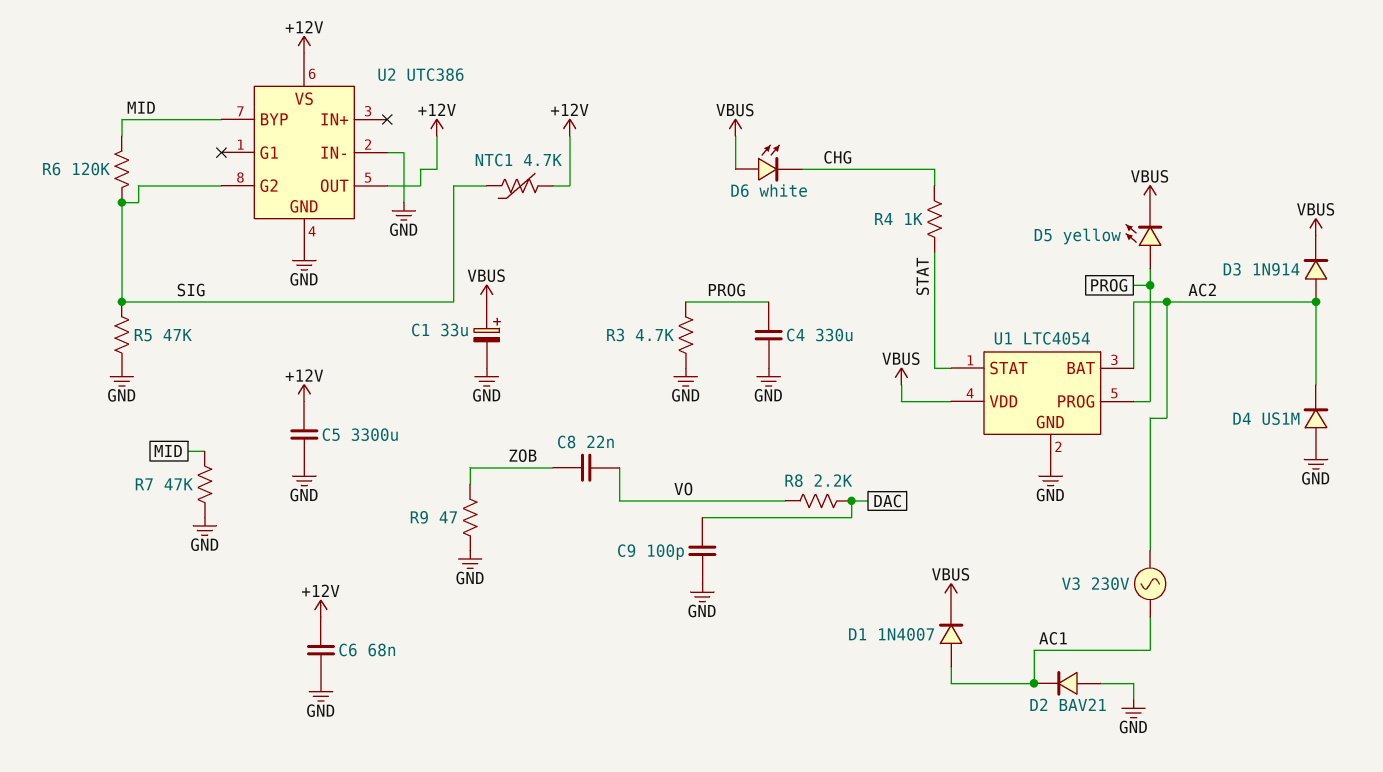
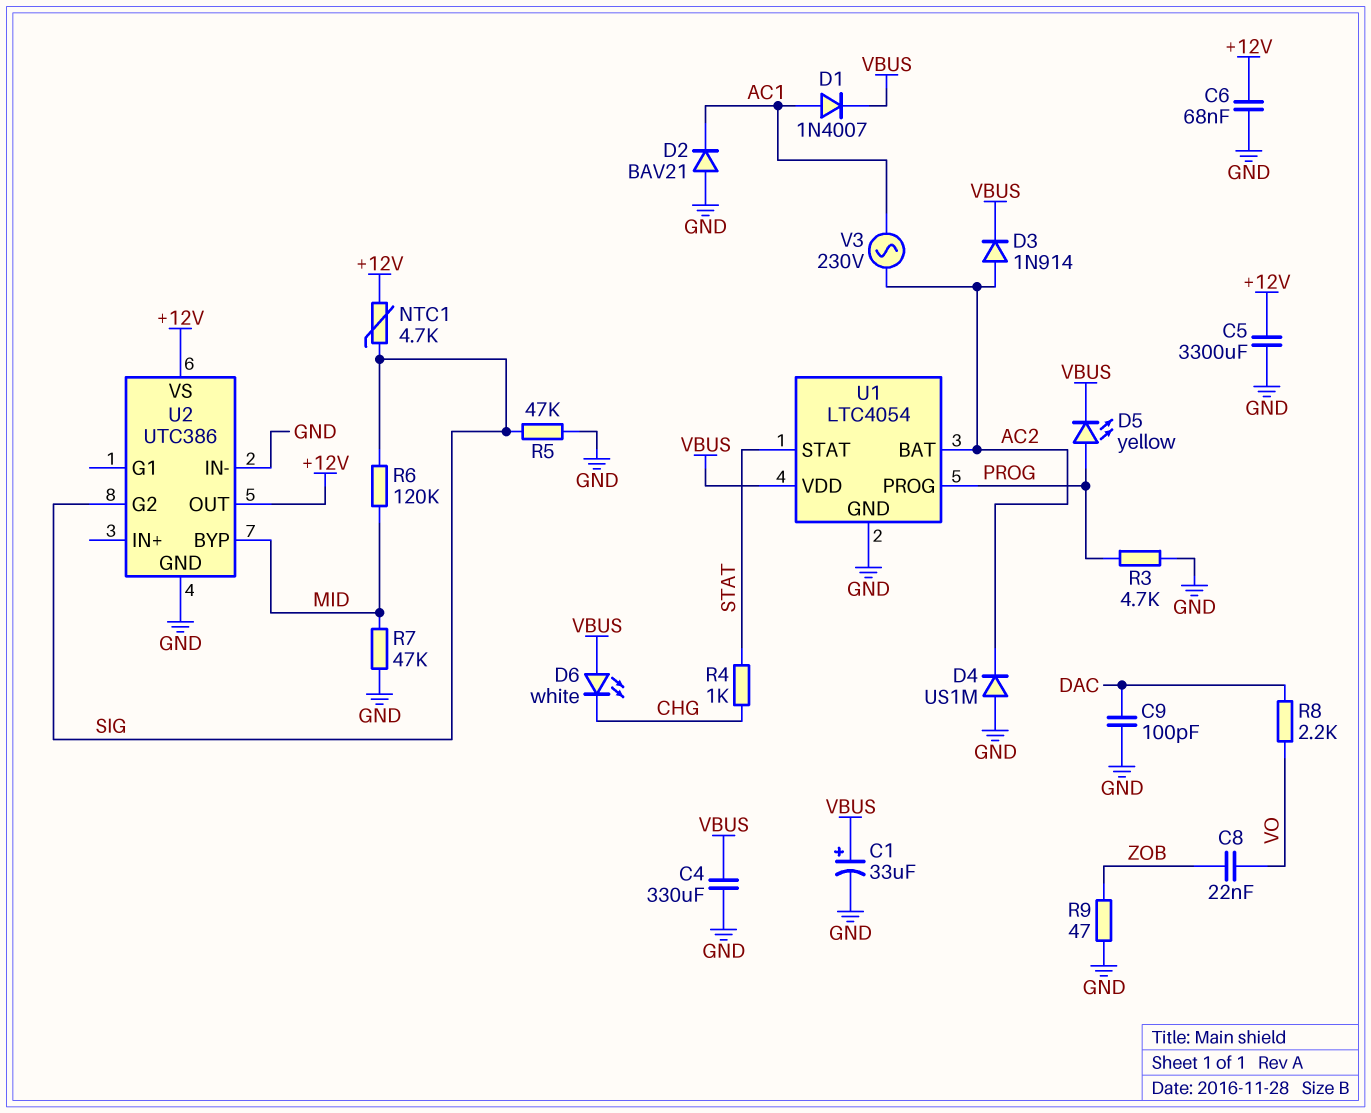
C4: 330uF (GND, PROG) -> 330uF (GND, VBUS)

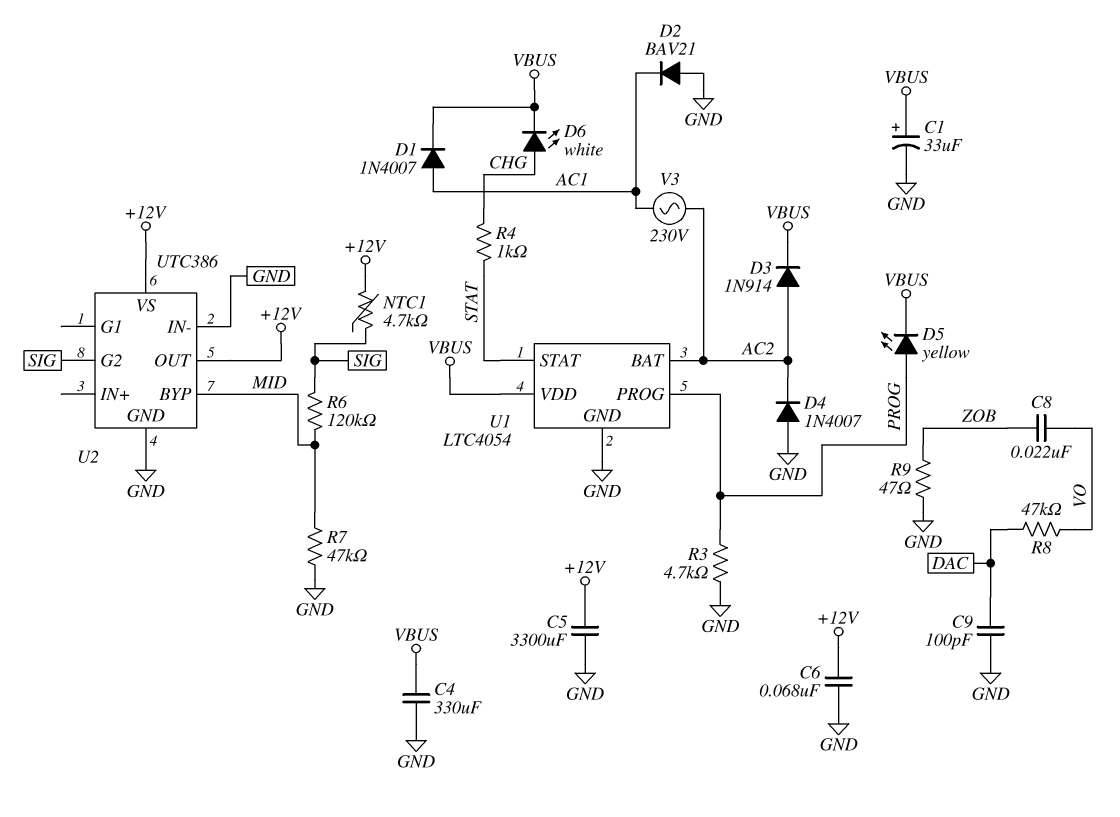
D4: diode US1M (A GND, K AC2) -> diode 1N4007 (A GND, K AC2)
D6: LED white (A VBUS, K CHG) -> LED white (A CHG, K VBUS)
R5: 47k (GND, SIG) -> none
R8: 2.2k (DAC, VO) -> 47k (DAC, VO)

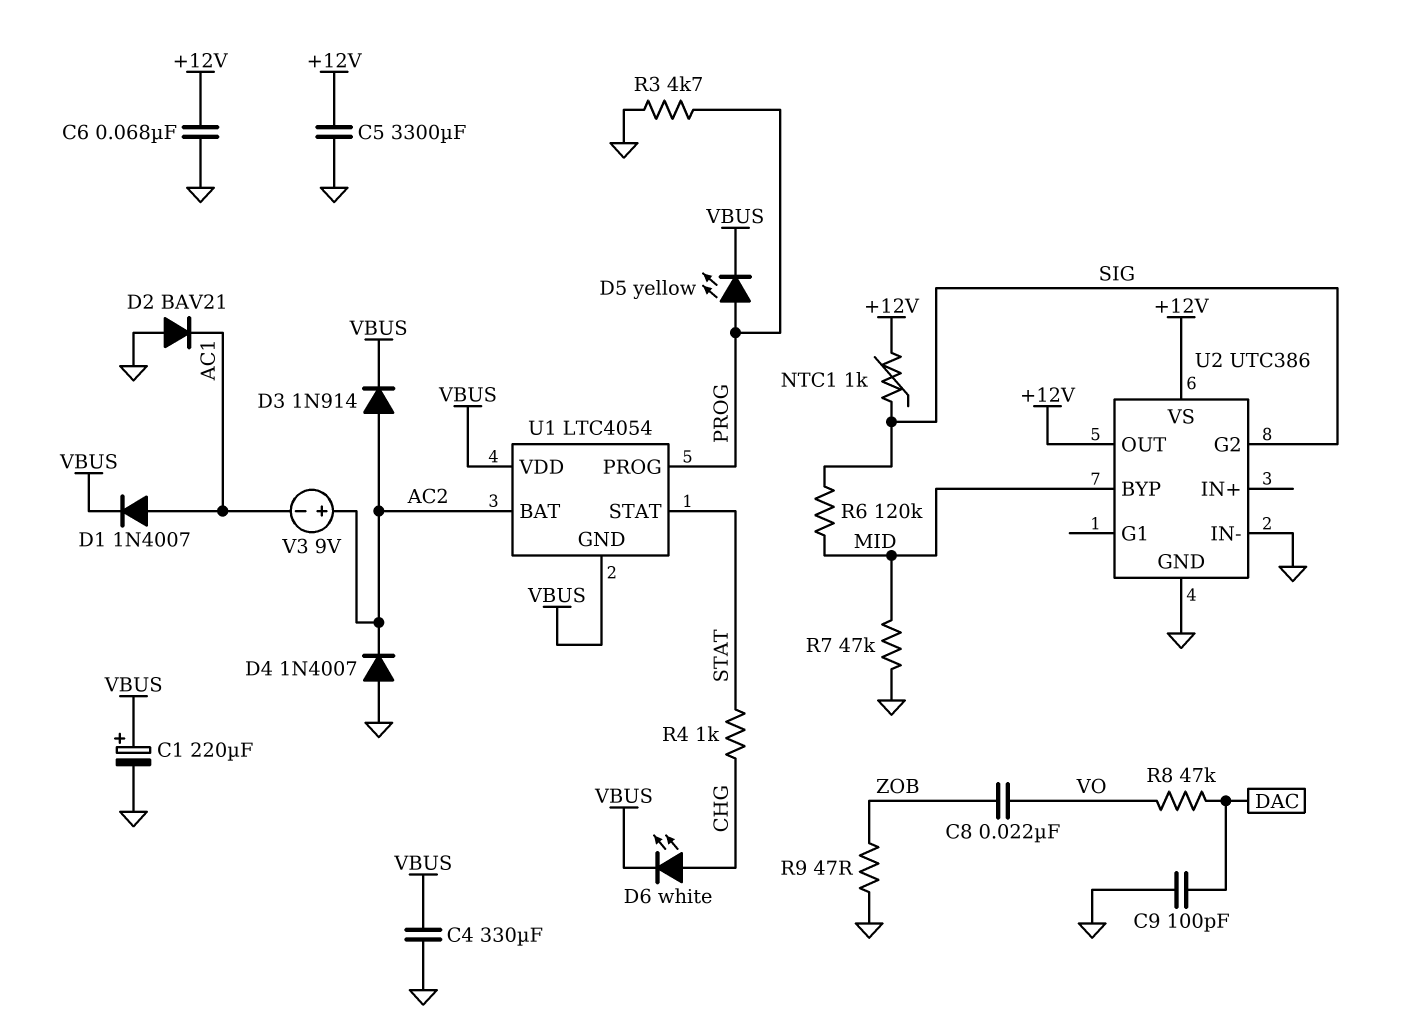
C1: 33uF (plus VBUS, minus GND) -> 220uF (plus VBUS, minus GND)
NTC1: 4.7k (+12V, SIG) -> 1k (+12V, SIG)
U1 pin GND: GND -> VBUS
V3: AC 230V (AC1, AC2) -> 9V (plus AC2, minus AC1)

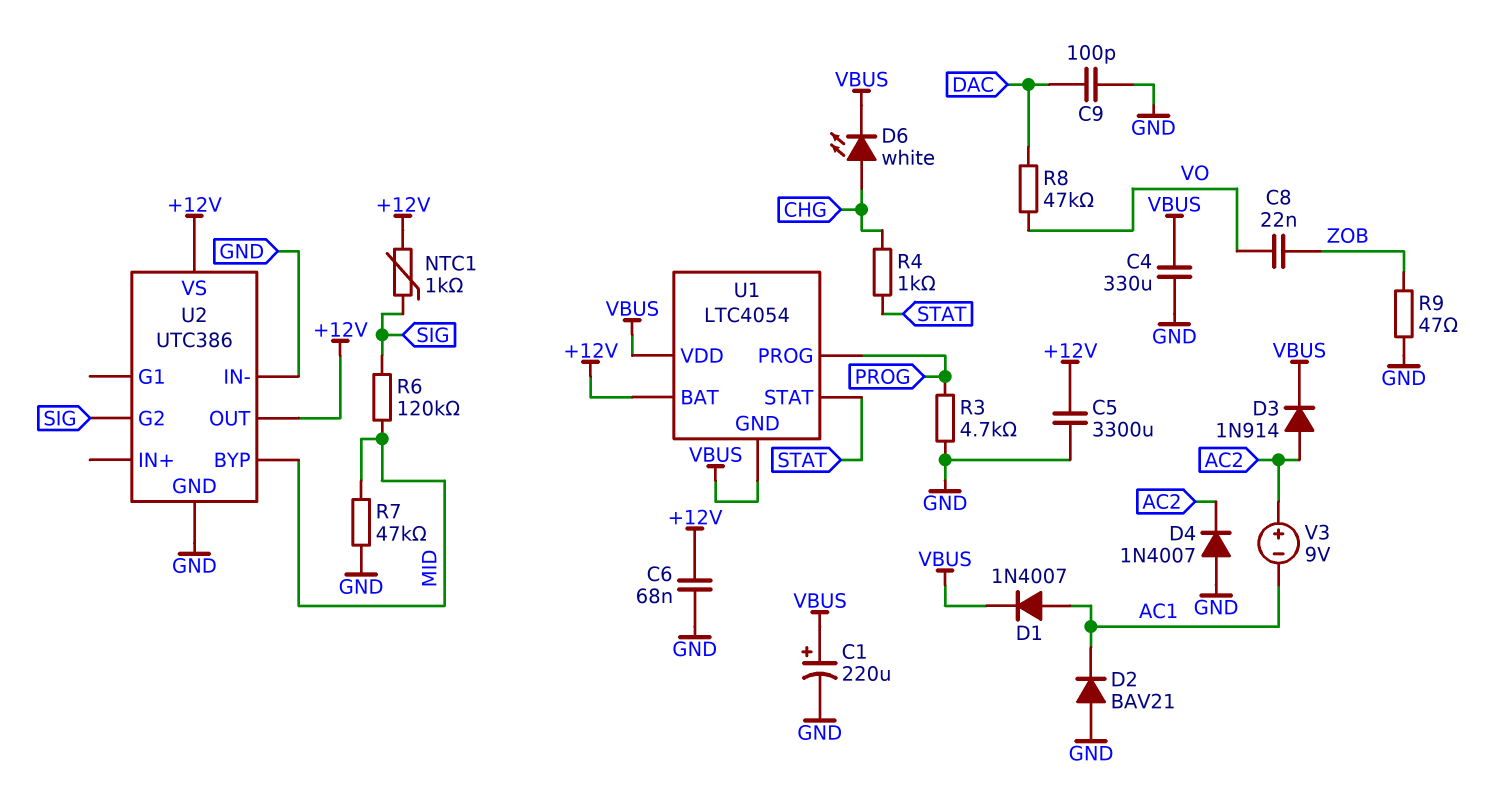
D5: LED yellow (A PROG, K VBUS) -> none
U1 pin BAT: AC2 -> +12V

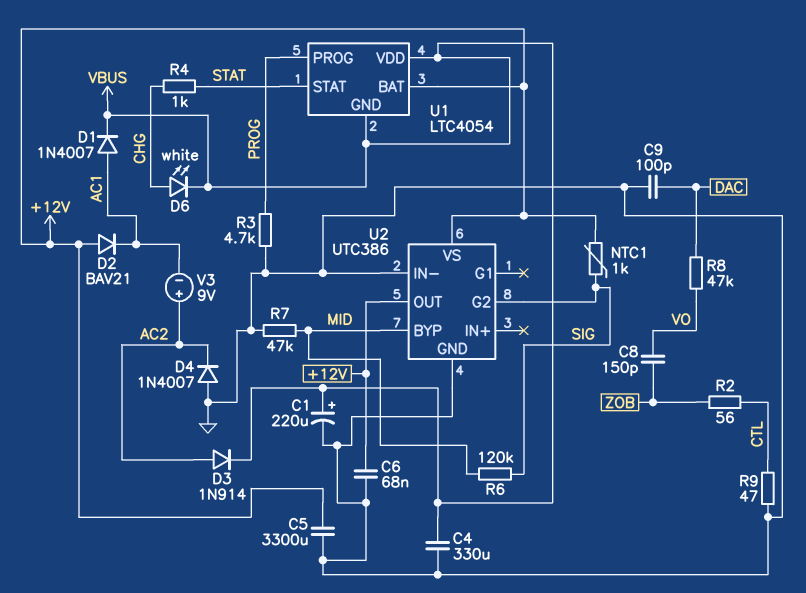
C8: 22nF (VO, ZOB) -> 150pF (VO, ZOB)
D2: diode BAV21 (A GND, K AC1) -> diode BAV21 (A +12V, K AC1)
R2: none -> 56 (CTL, ZOB)
R9: 47 (GND, ZOB) -> 47 (CTL, GND)

